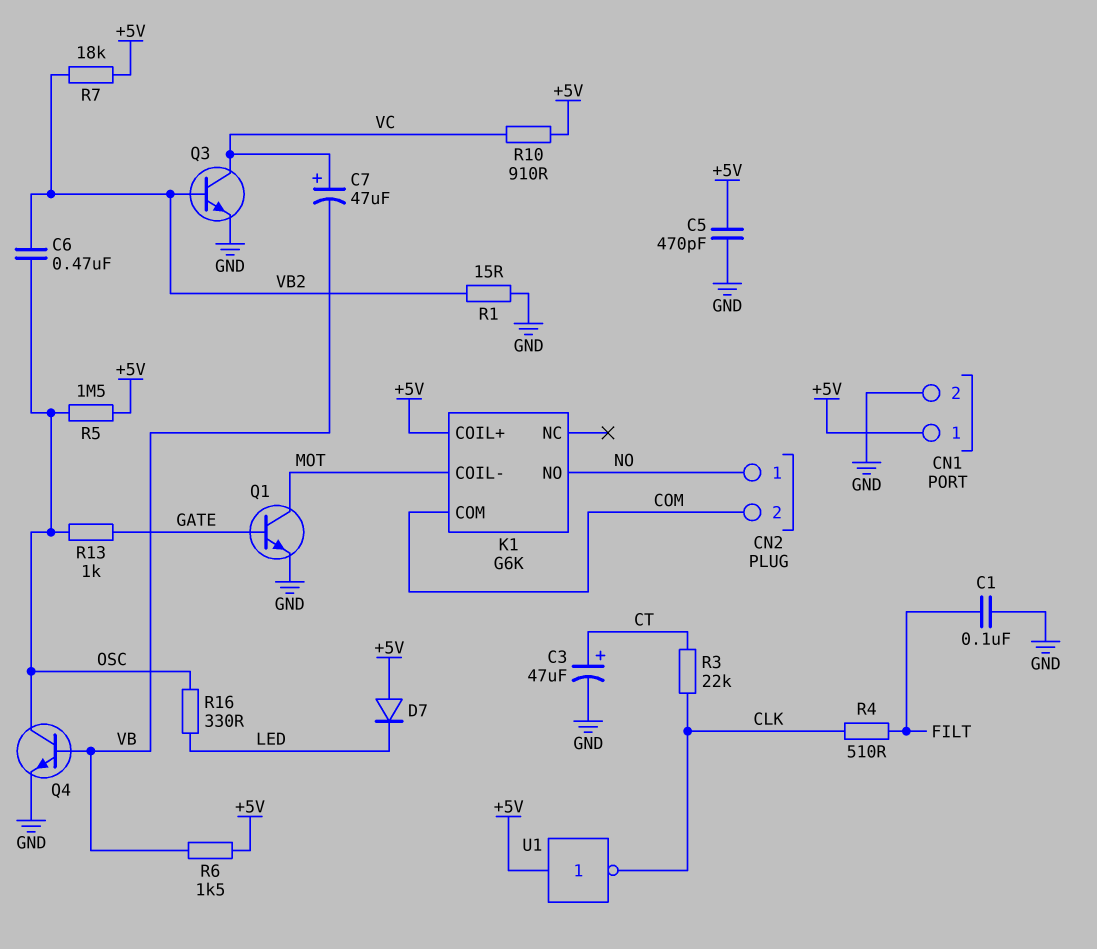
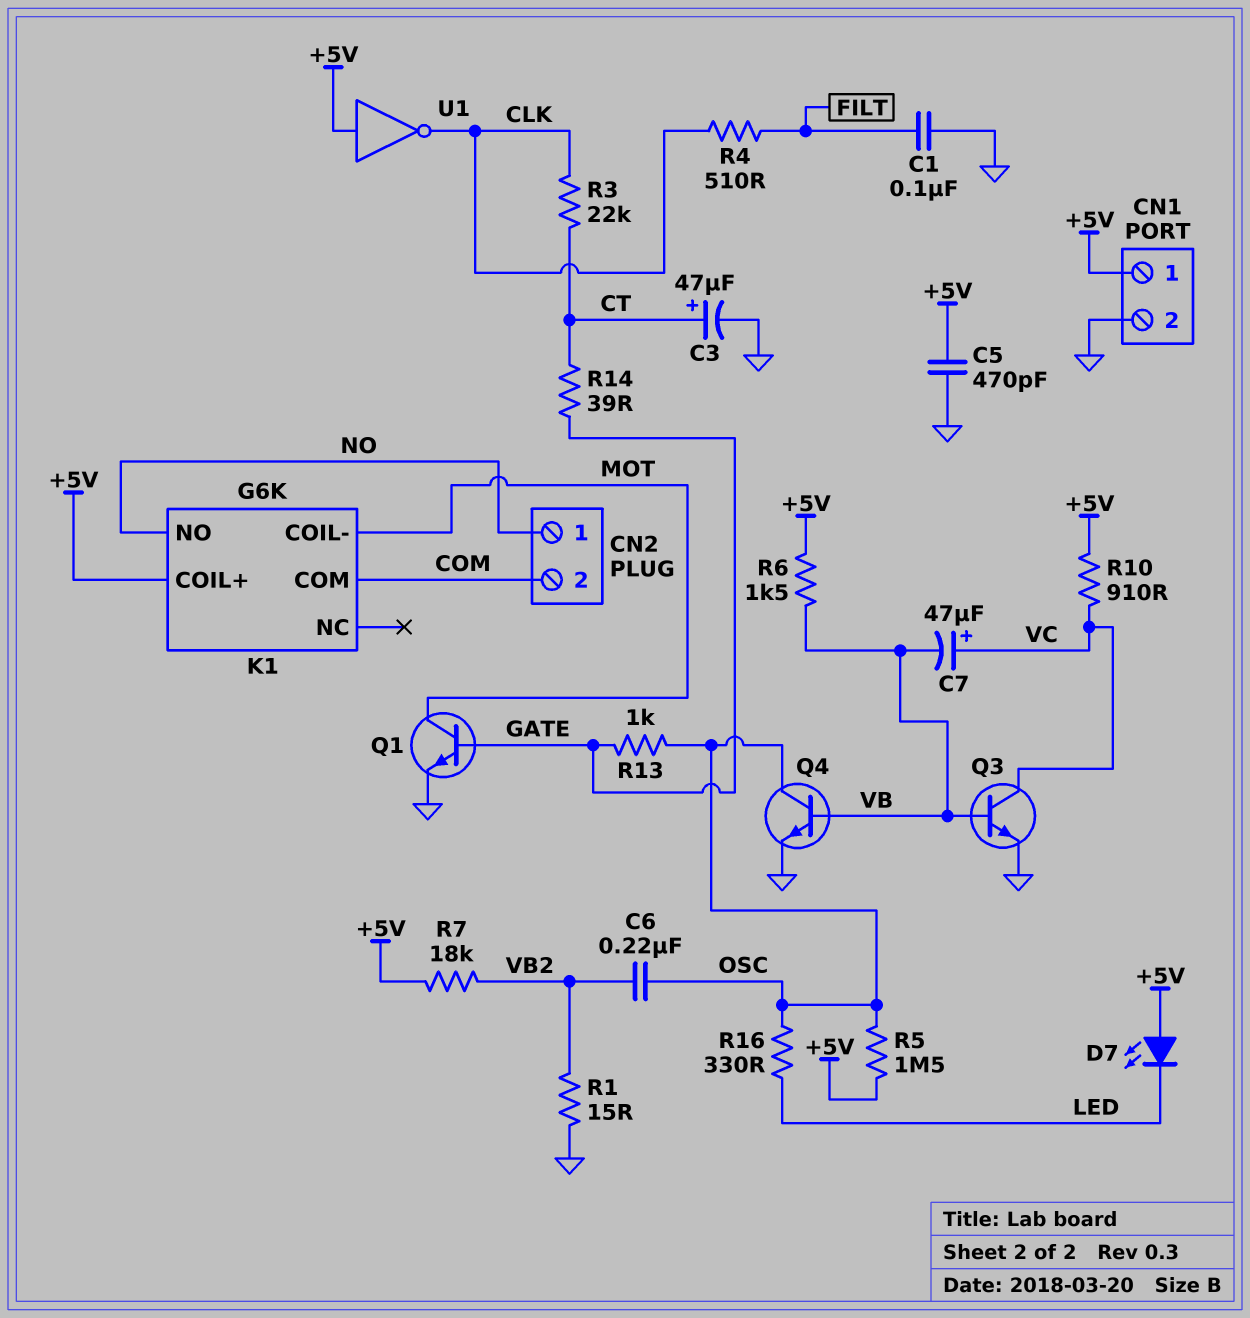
C6: 470nF (OSC, VB2) -> 220nF (OSC, VB2)
D7: diode (A +5V, K LED) -> LED (A +5V, K LED)
Q3: NPN (B VB2, C VC, E GND) -> NPN (B VB, C VC, E GND)
R14: none -> 39 (CT, GATE)

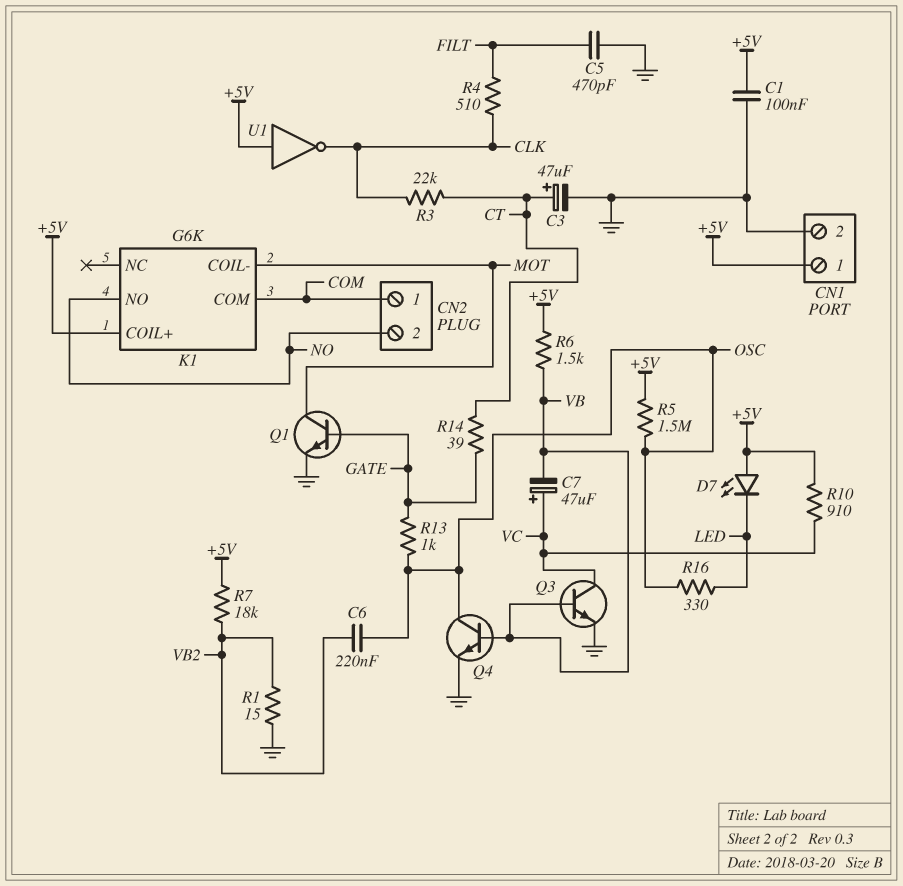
C1: 100nF (FILT, GND) -> 100nF (+5V, GND)
C5: 470pF (+5V, GND) -> 470pF (FILT, GND)
CN2 pin 1: NO -> COM
CN2 pin 2: COM -> NO

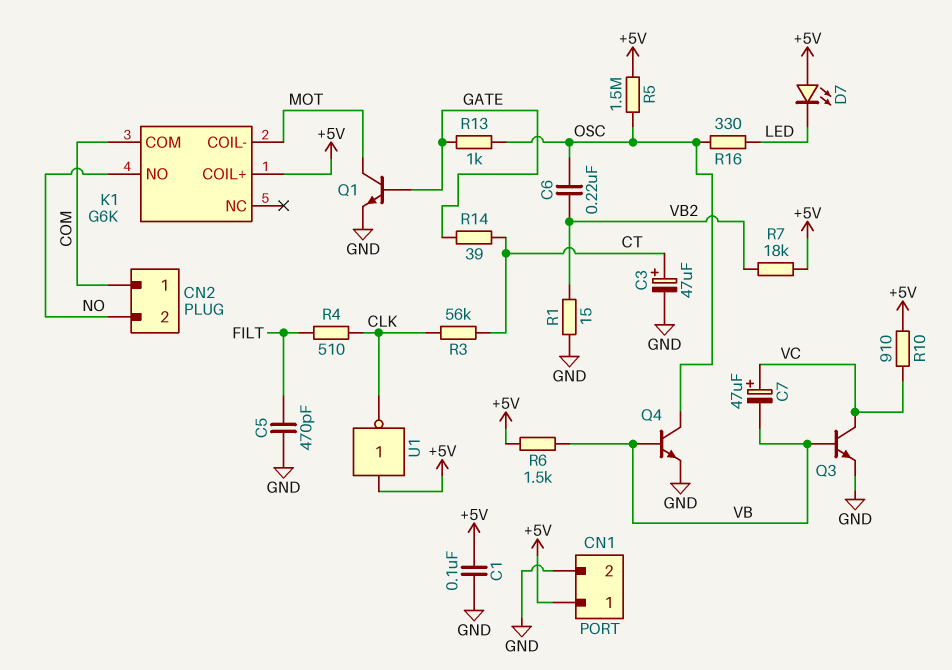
R3: 22k (CLK, CT) -> 56k (CLK, CT)

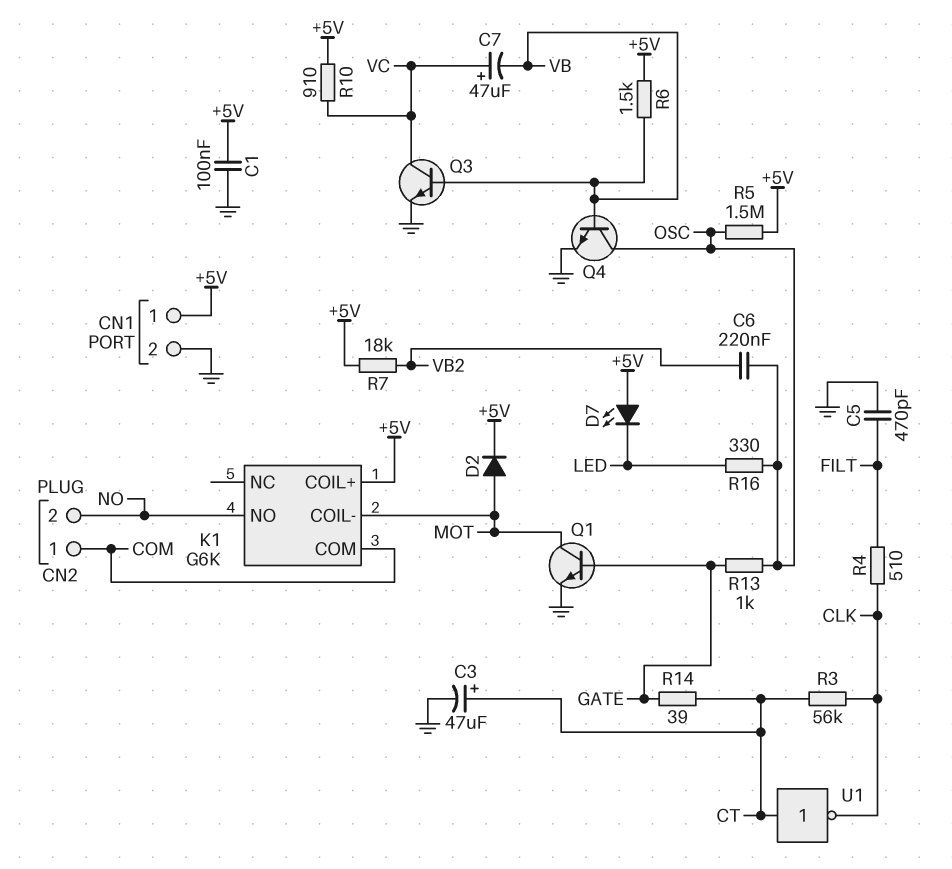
D2: none -> diode (A MOT, K +5V)
R1: 15 (GND, VB2) -> none
U1: NOT (in +5V, out CLK) -> NOT (in CT, out CLK)

